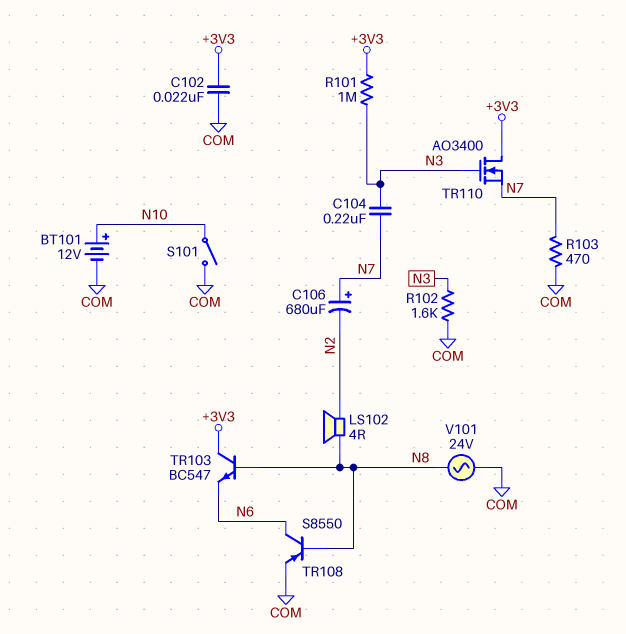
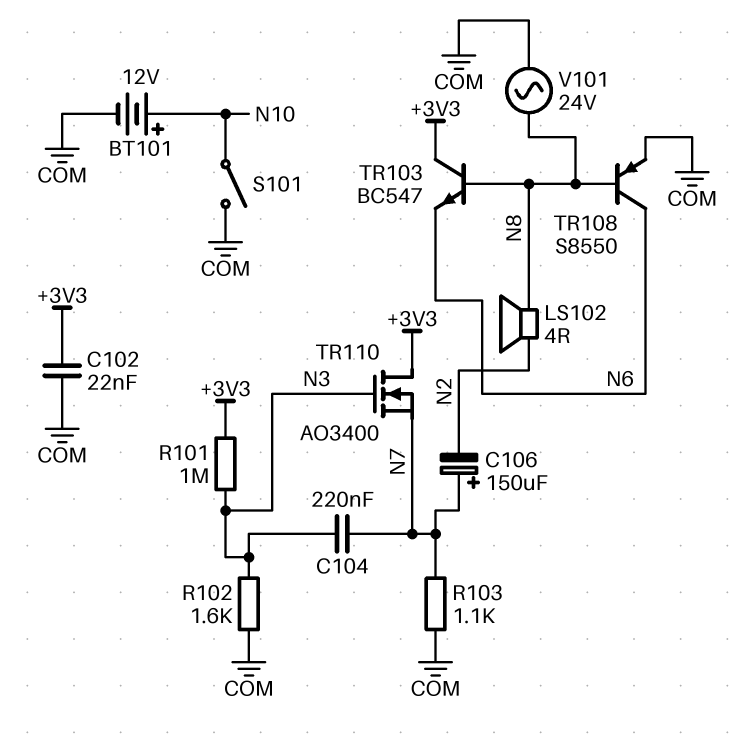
C106: 680uF (plus N7, minus N2) -> 150uF (plus N7, minus N2)
R103: 470 (COM, N7) -> 1.1k (COM, N7)

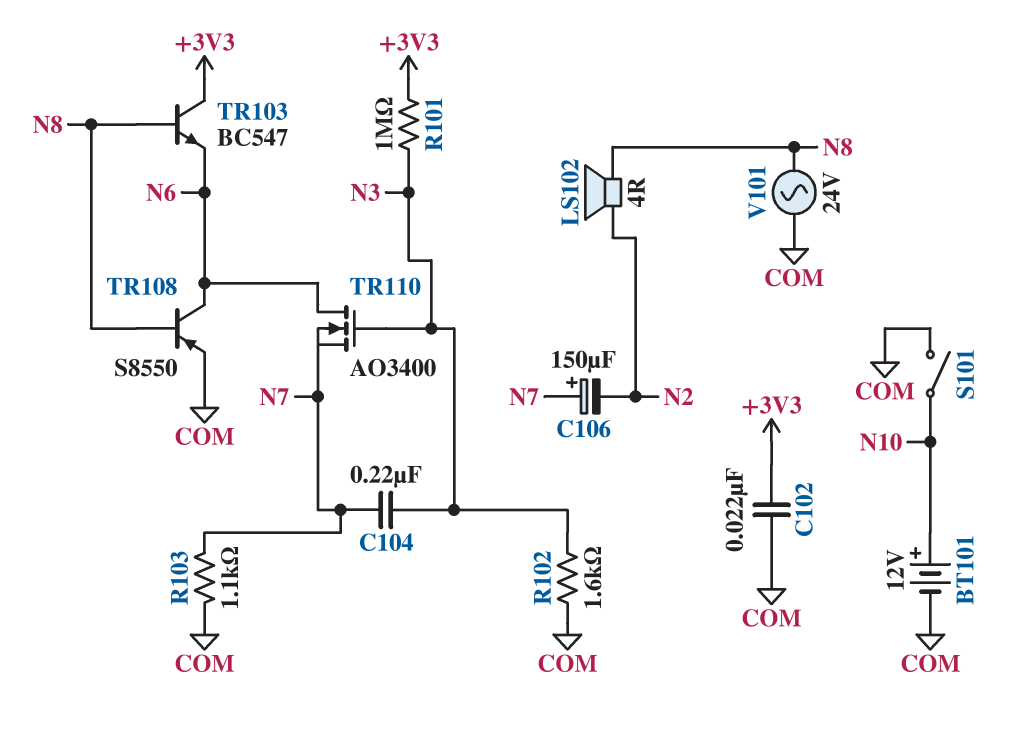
TR110: NMOS AO3400 (G N3, D +3V3, S N7) -> NMOS AO3400 (G N3, D N6, S N7)

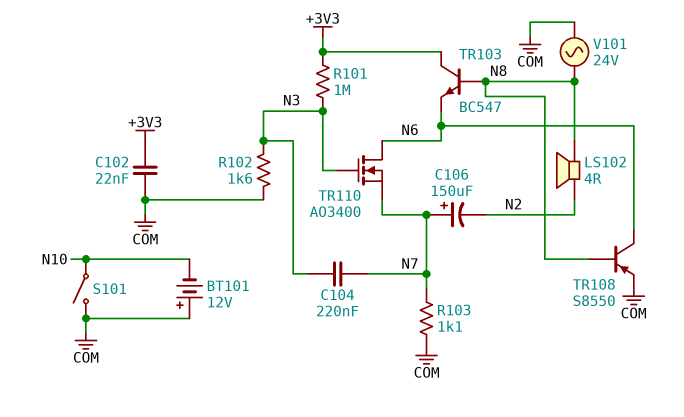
BT101: 12V (plus N10, minus COM) -> 12V (plus COM, minus N10)

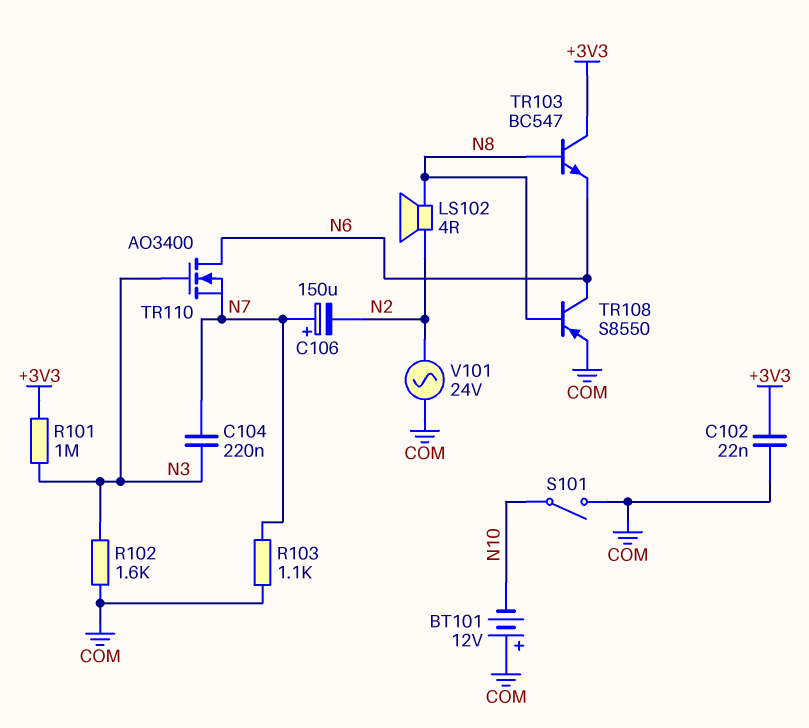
V101: AC 24V (COM, N8) -> AC 24V (COM, N2)

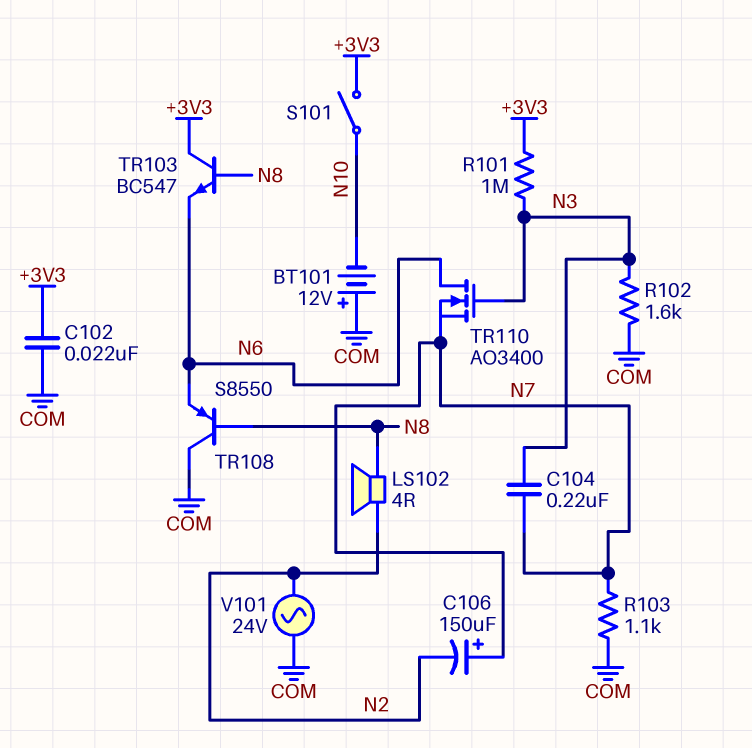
S101: switch (COM, N10) -> switch (+3V3, N10)
TR108: PNP S8550 (B N8, C N6, E COM) -> PNP S8550 (B N8, C COM, E N6)

